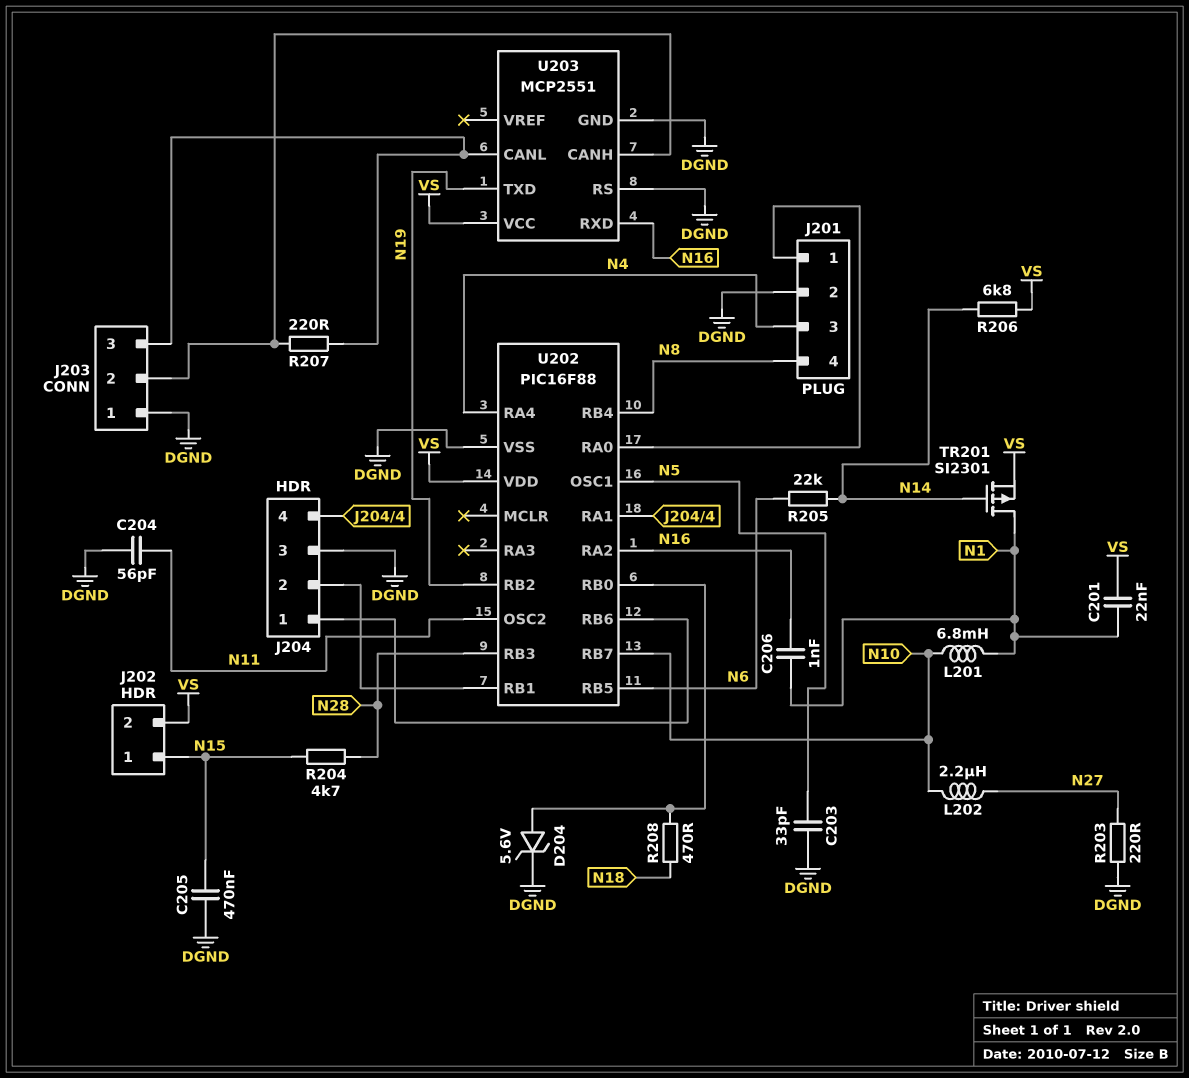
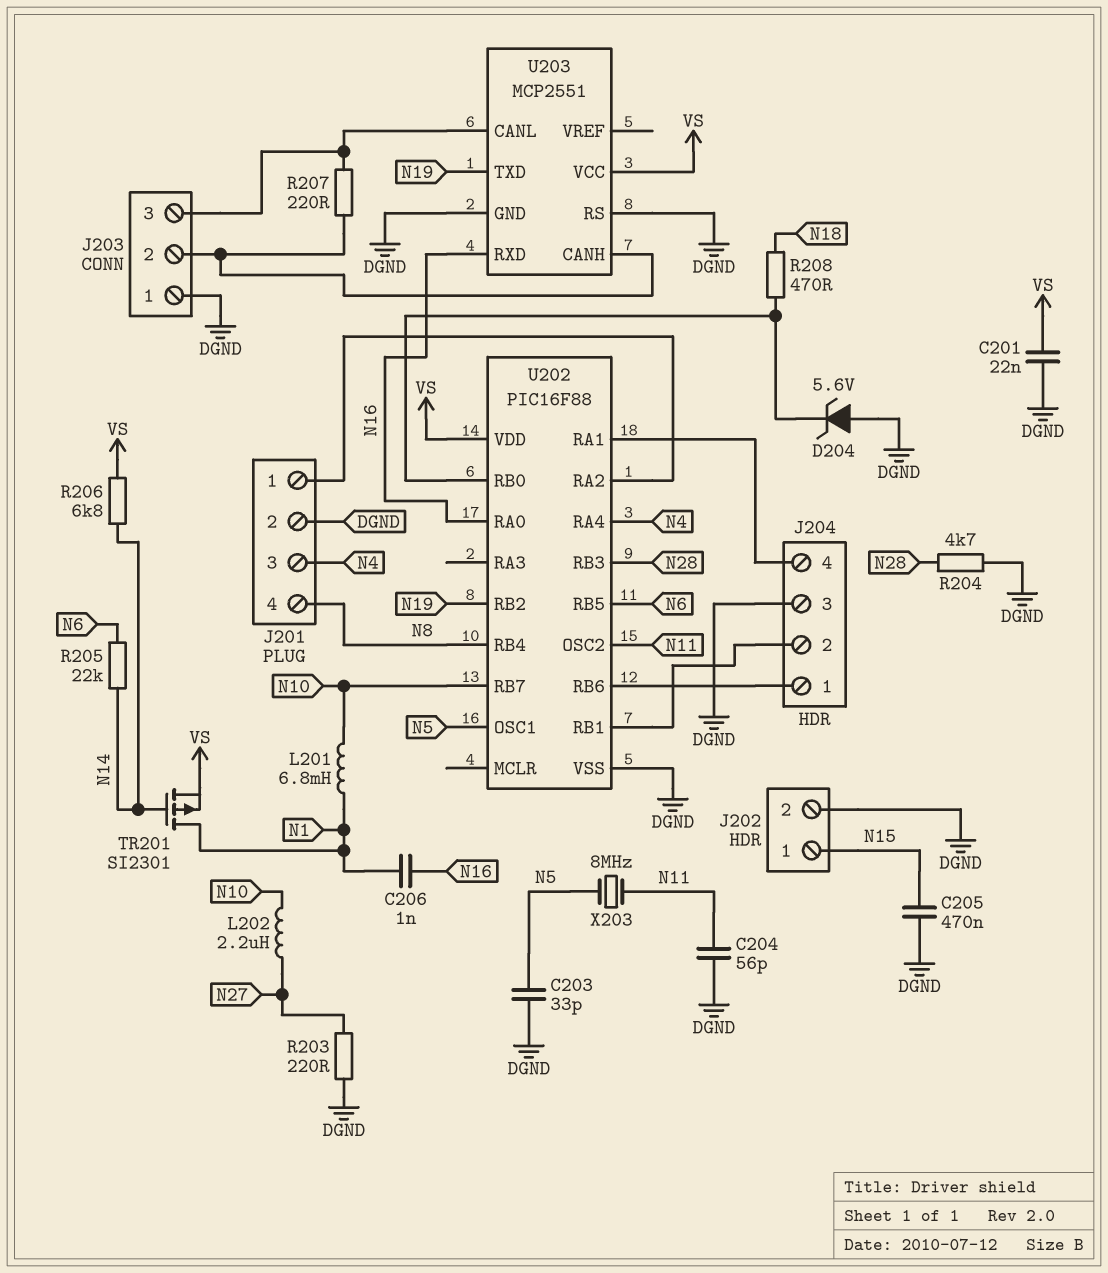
C201: 22nF (N1, VS) -> 22nF (DGND, VS)
D204: zener 5.6V (A U202/RB0, K DGND) -> zener 5.6V (A DGND, K U202/RB0)
J202 pin 2: VS -> DGND
R204: 4.7k (N15, N28) -> 4.7k (DGND, N28)
U202 pin RA0: J201/1 -> N16
U202 pin RA2: N16 -> J201/1
X203: none -> 8MHz (N5, N11)

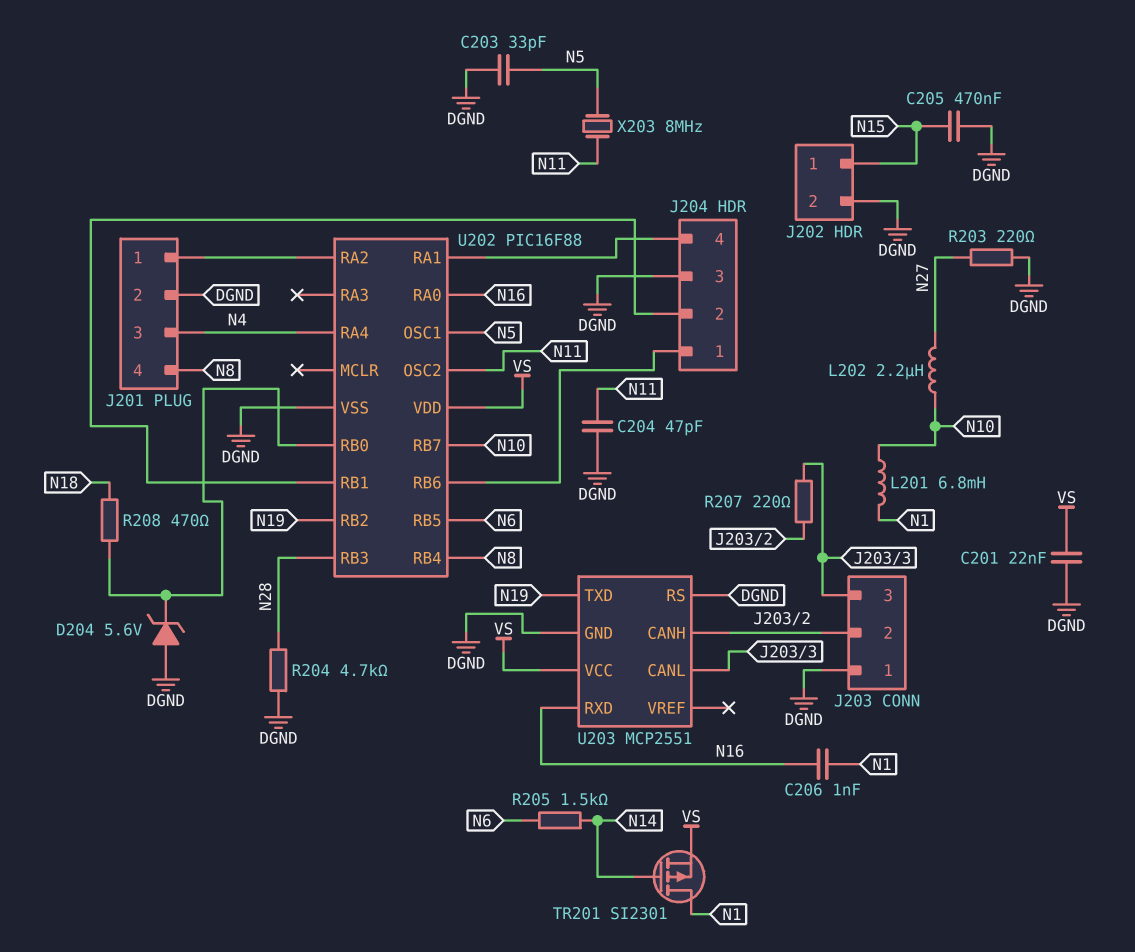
C204: 56pF (DGND, N11) -> 47pF (DGND, N11)
R205: 22k (N6, N14) -> 1.5k (N6, N14)
R206: 6.8k (N14, VS) -> none

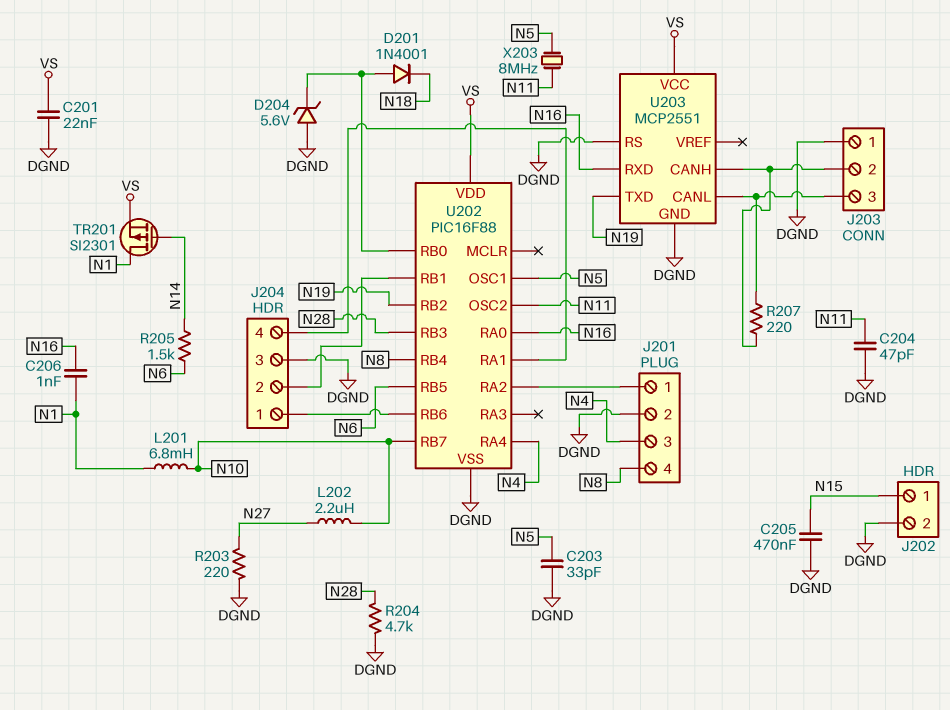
D201: none -> diode 1N4001 (A U202/RB0, K N18)
R208: 470 (N18, U202/RB0) -> none

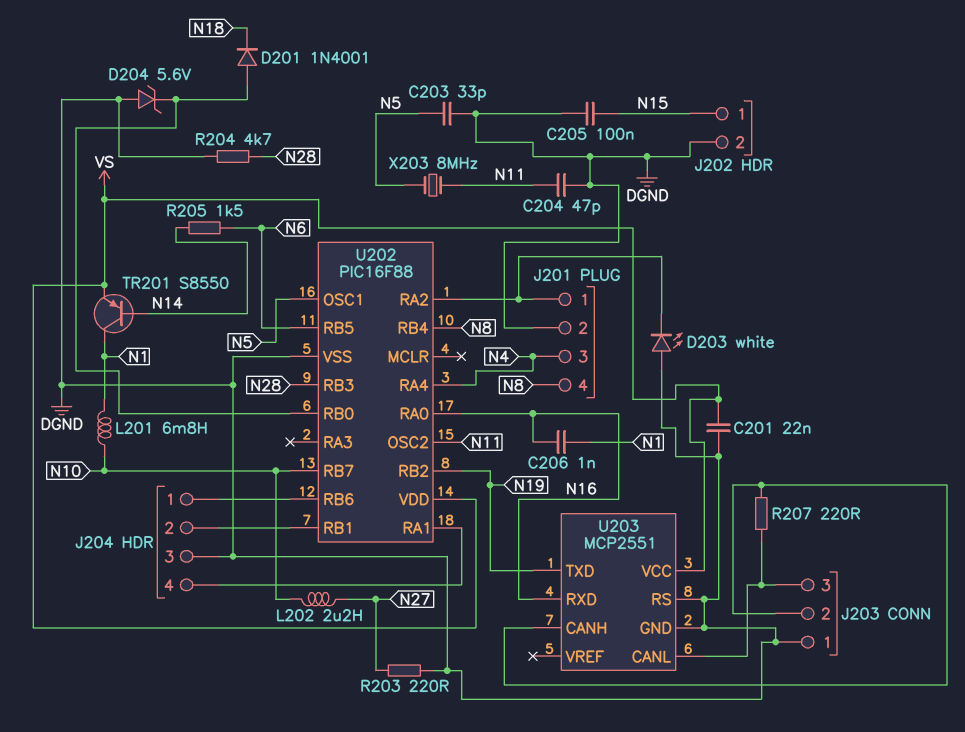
C205: 470nF (DGND, N15) -> 100nF (DGND, N15)
D203: none -> LED white (A DGND, K J201/1)
TR201: PMOS SI2301 (G N14, D N1, S VS) -> PNP S8550 (B N14, C N1, E VS)

